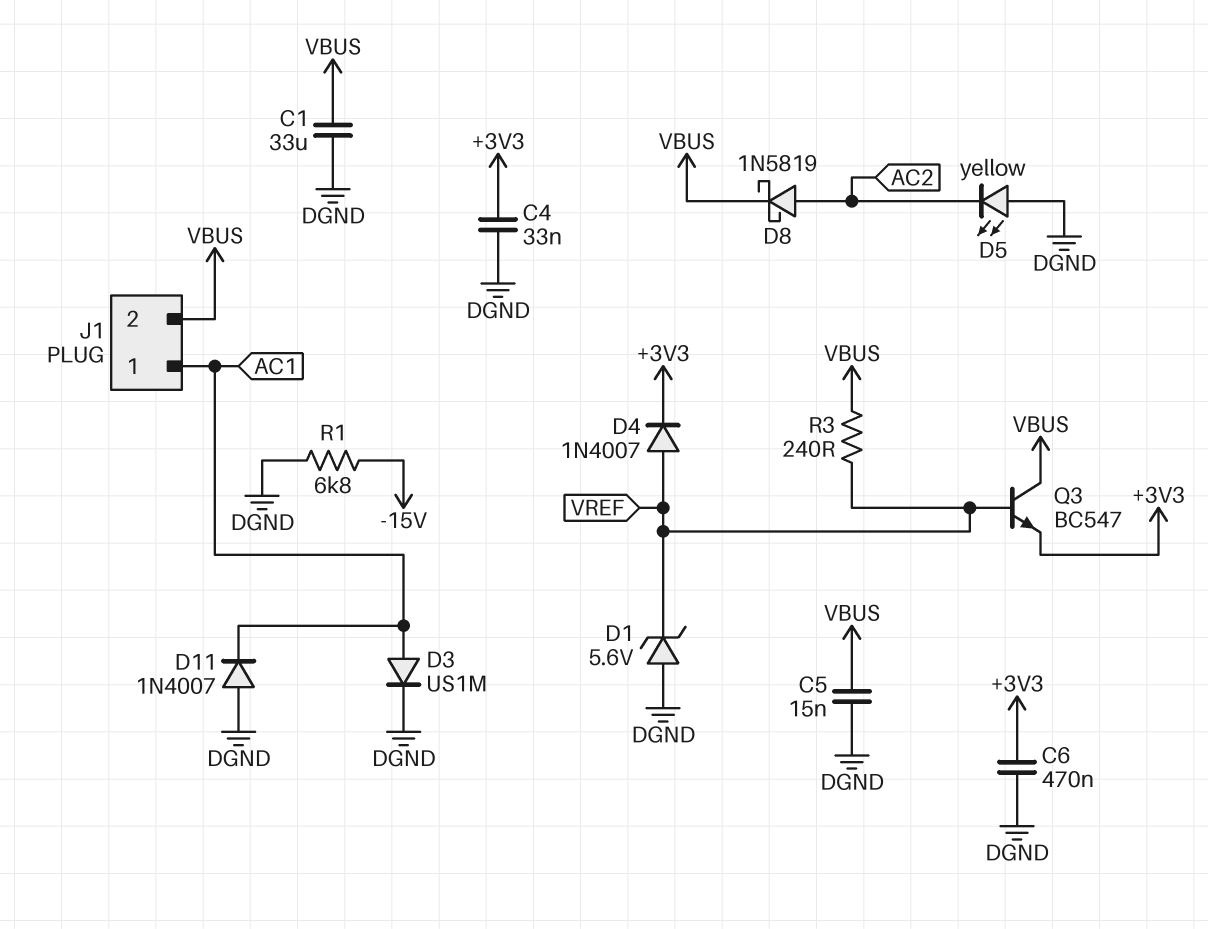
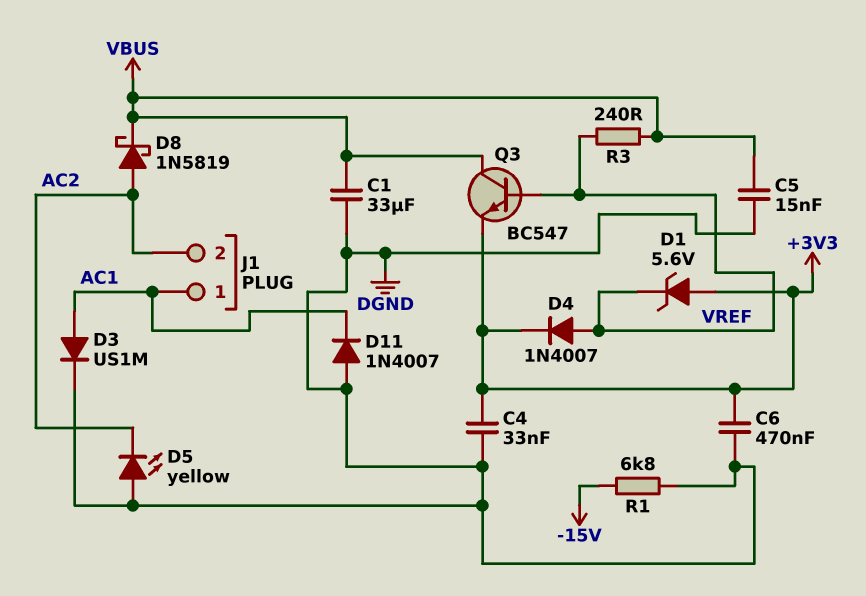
D1: zener 5.6V (A DGND, K VREF) -> zener 5.6V (A +3V3, K VREF)
J1 pin 2: VBUS -> AC2

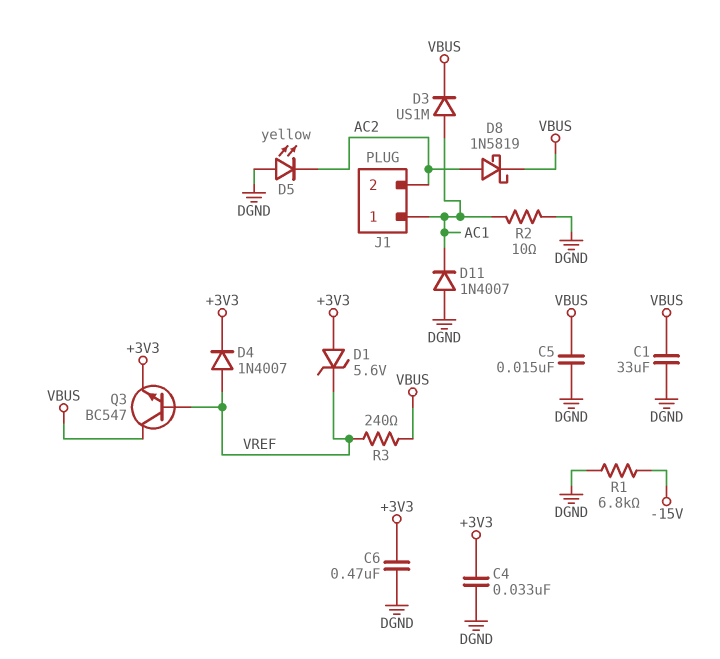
D3: diode US1M (A AC1, K DGND) -> diode US1M (A AC1, K VBUS)
R2: none -> 10 (AC1, DGND)

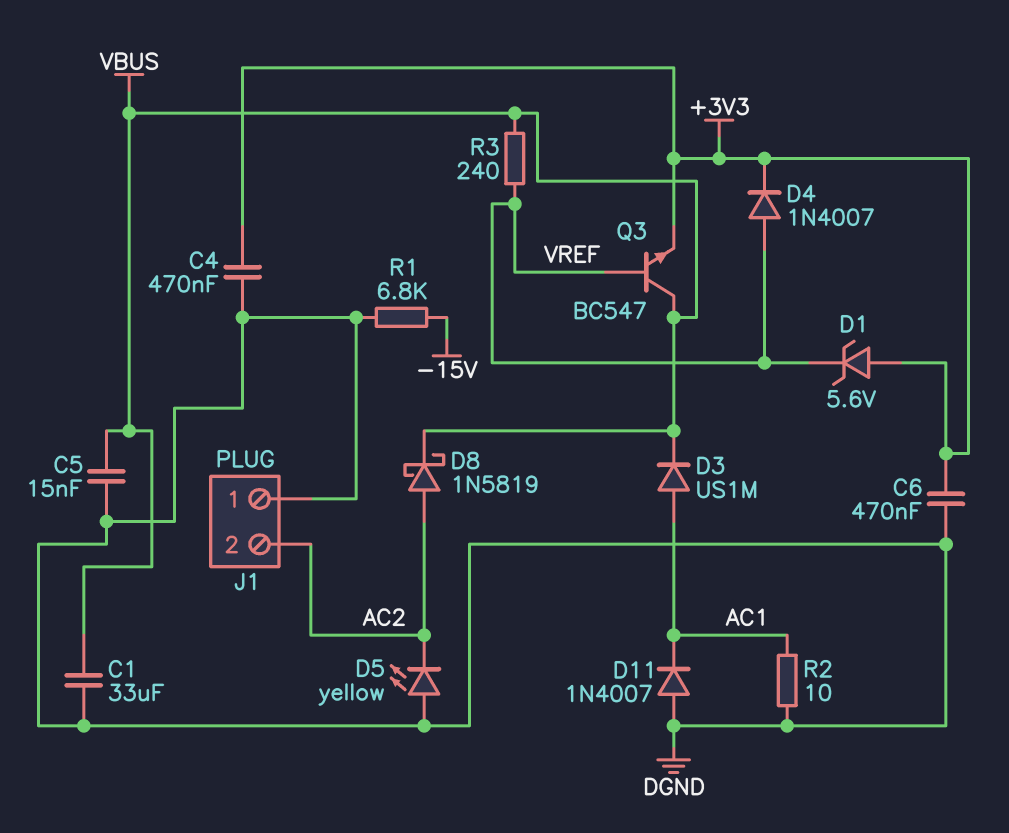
C4: 33nF (+3V3, DGND) -> 470nF (+3V3, DGND)
J1 pin 1: AC1 -> DGND

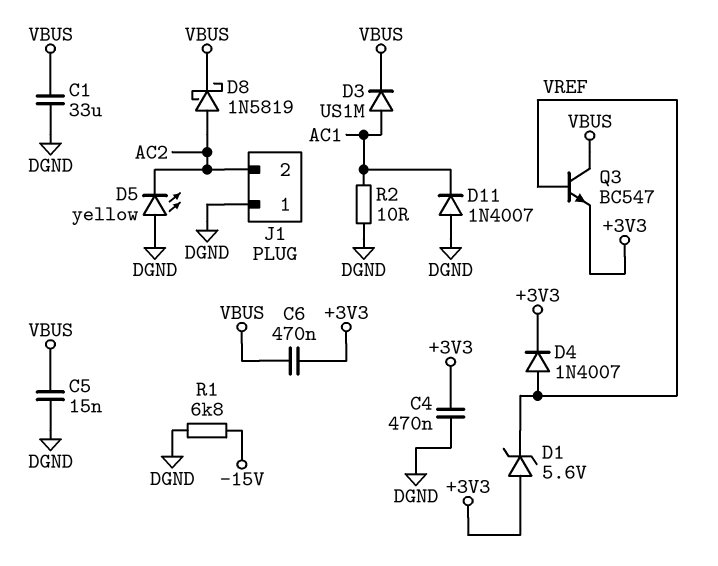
C6: 470nF (+3V3, DGND) -> 470nF (+3V3, VBUS)
R3: 240 (VBUS, VREF) -> none

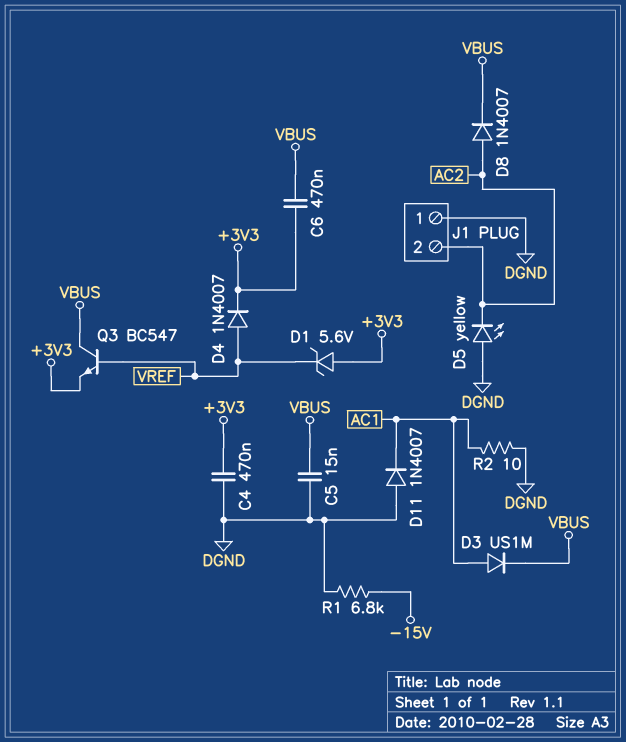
C1: 33uF (DGND, VBUS) -> none
D8: schottky 1N5819 (A AC2, K VBUS) -> diode 1N4007 (A AC2, K VBUS)

